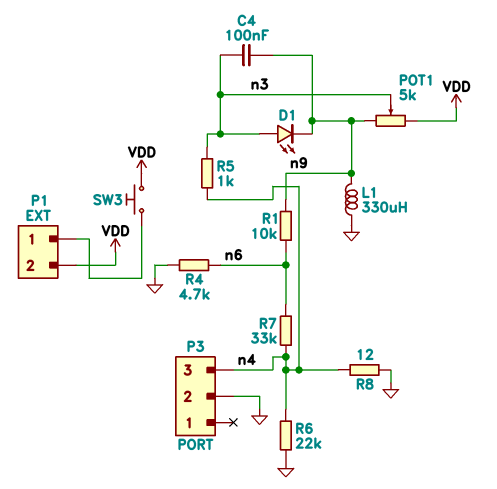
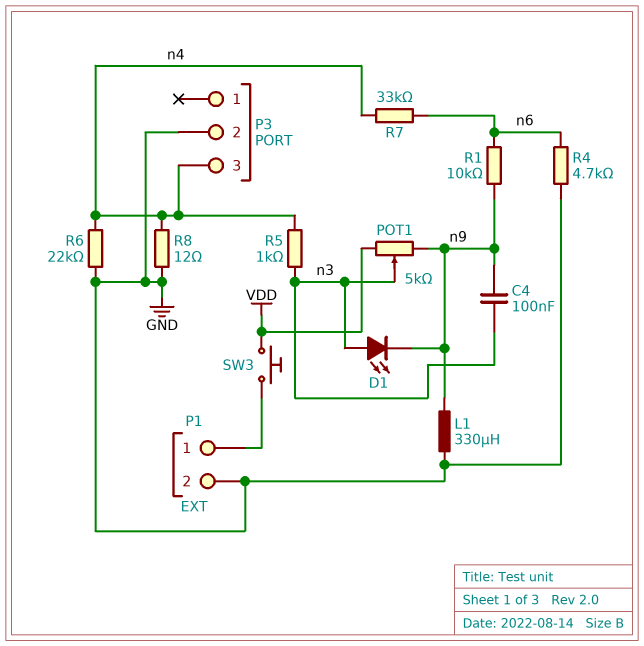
P1 pin 2: VDD -> GND

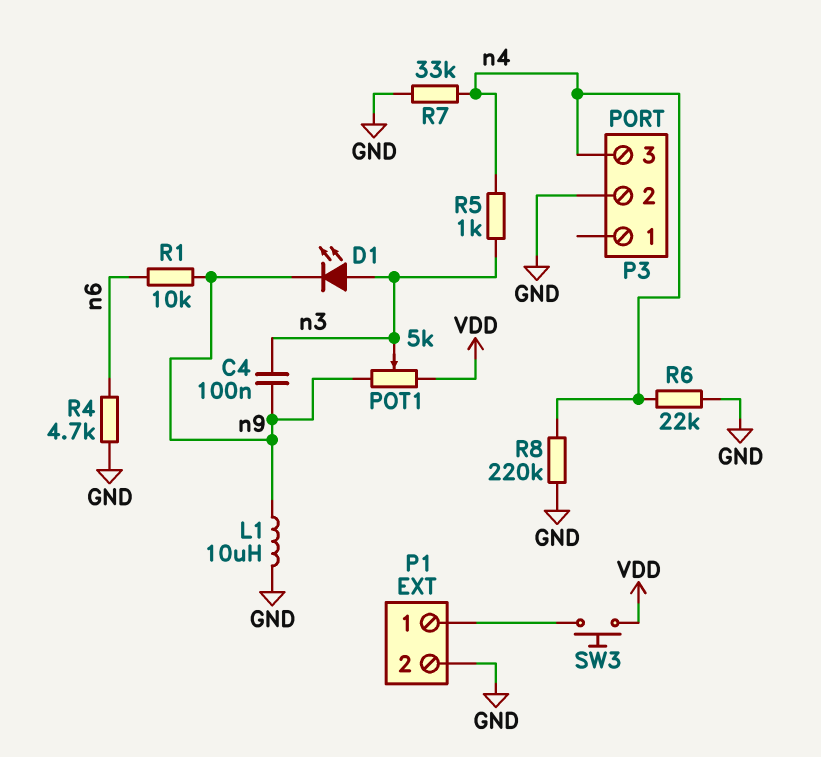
L1: 330uH (GND, n9) -> 10uH (GND, n9)
R7: 33k (n4, n6) -> 33k (GND, n4)
R8: 12 (GND, n4) -> 220k (GND, n4)

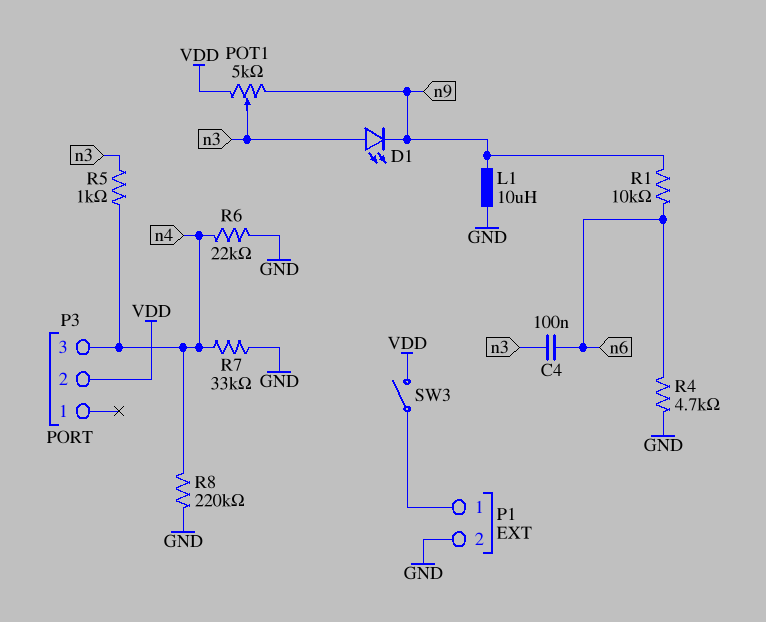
C4: 100nF (n3, n9) -> 100nF (n3, n6)
P3 pin 2: GND -> VDD
SW3: button (P1/1, VDD) -> switch (P1/1, VDD)

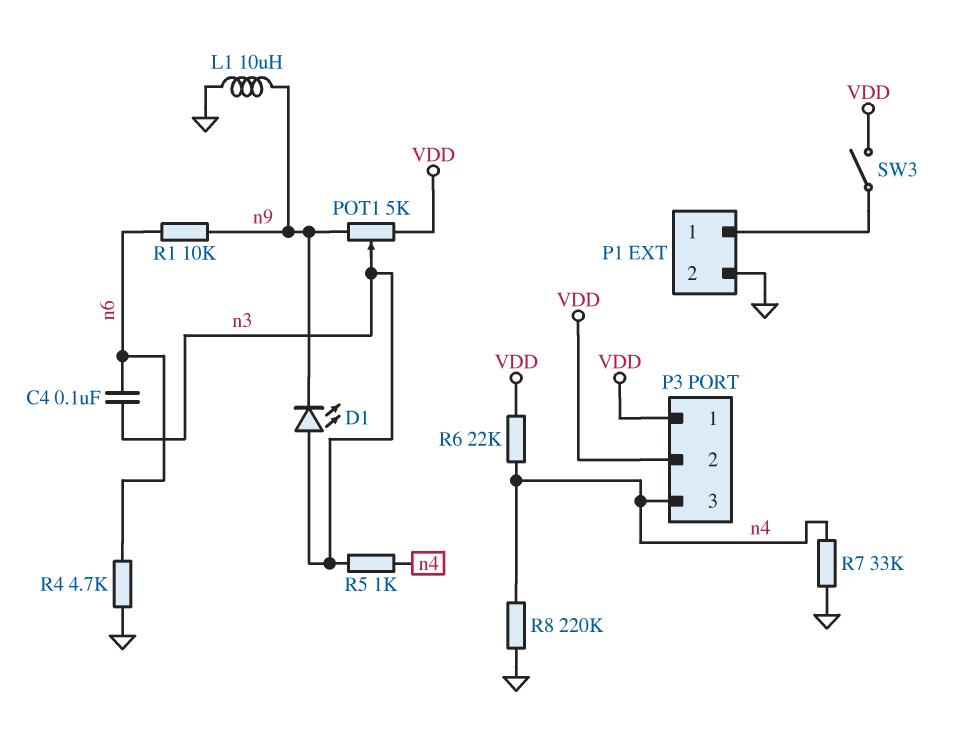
P3 pin 1: none -> VDD
R6: 22k (GND, n4) -> 22k (VDD, n4)

